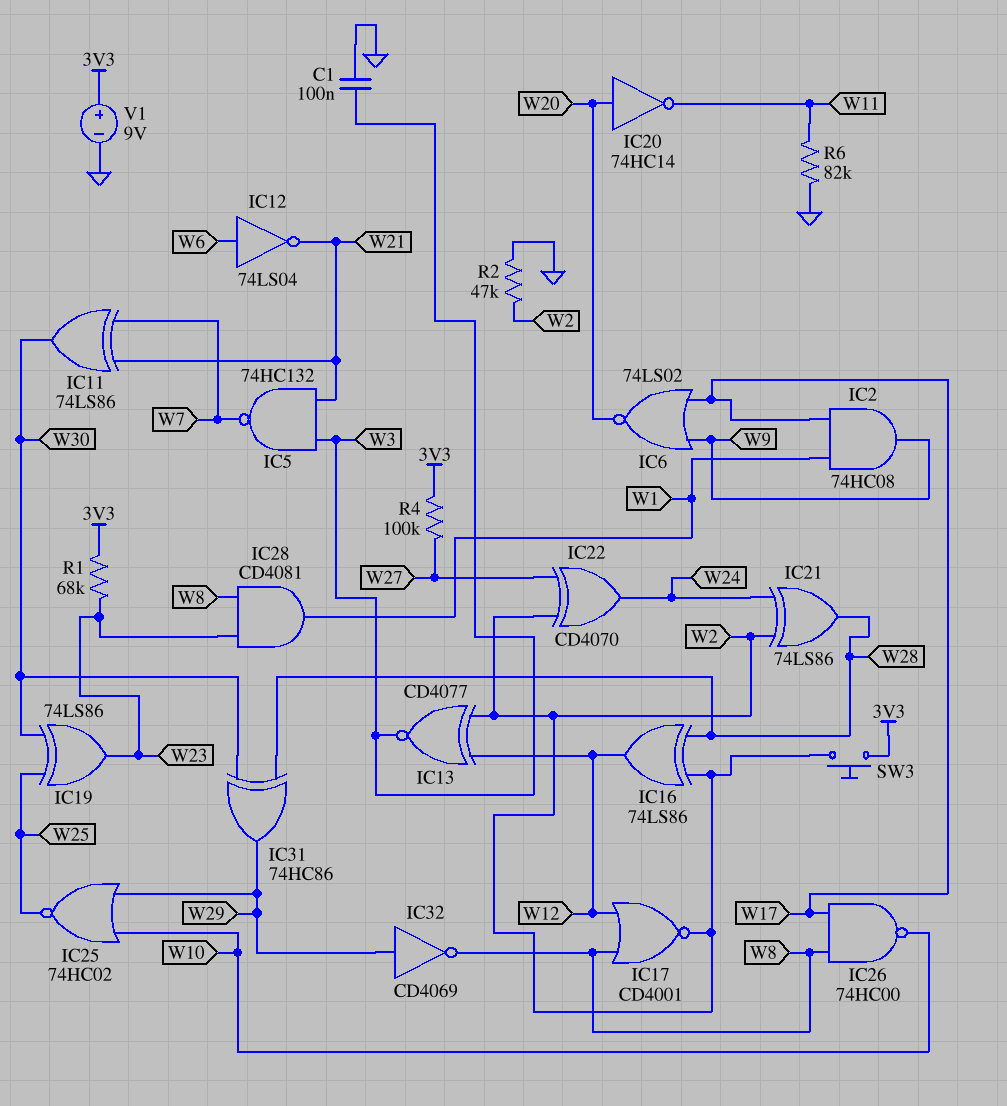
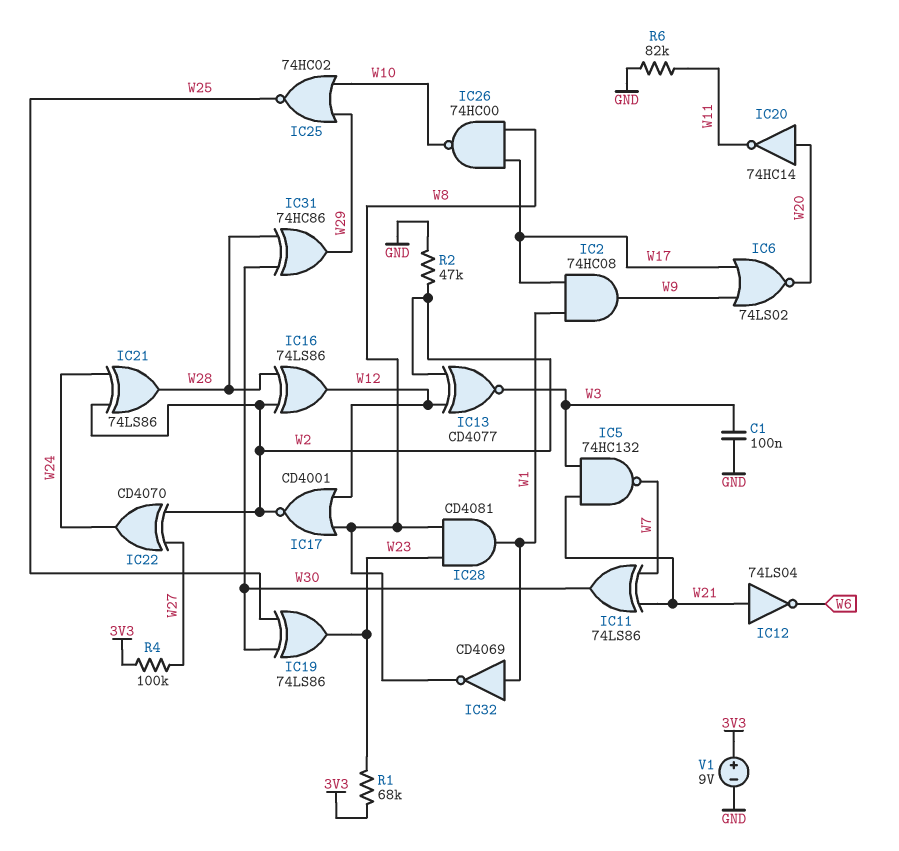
IC12: NOT 74LS04 (in W6, out W21) -> NOT 74LS04 (in W21, out W6)
IC32: NOT CD4069 (in W29, out W8) -> NOT CD4069 (in W1, out W8)
SW3: button (3V3, W2) -> none

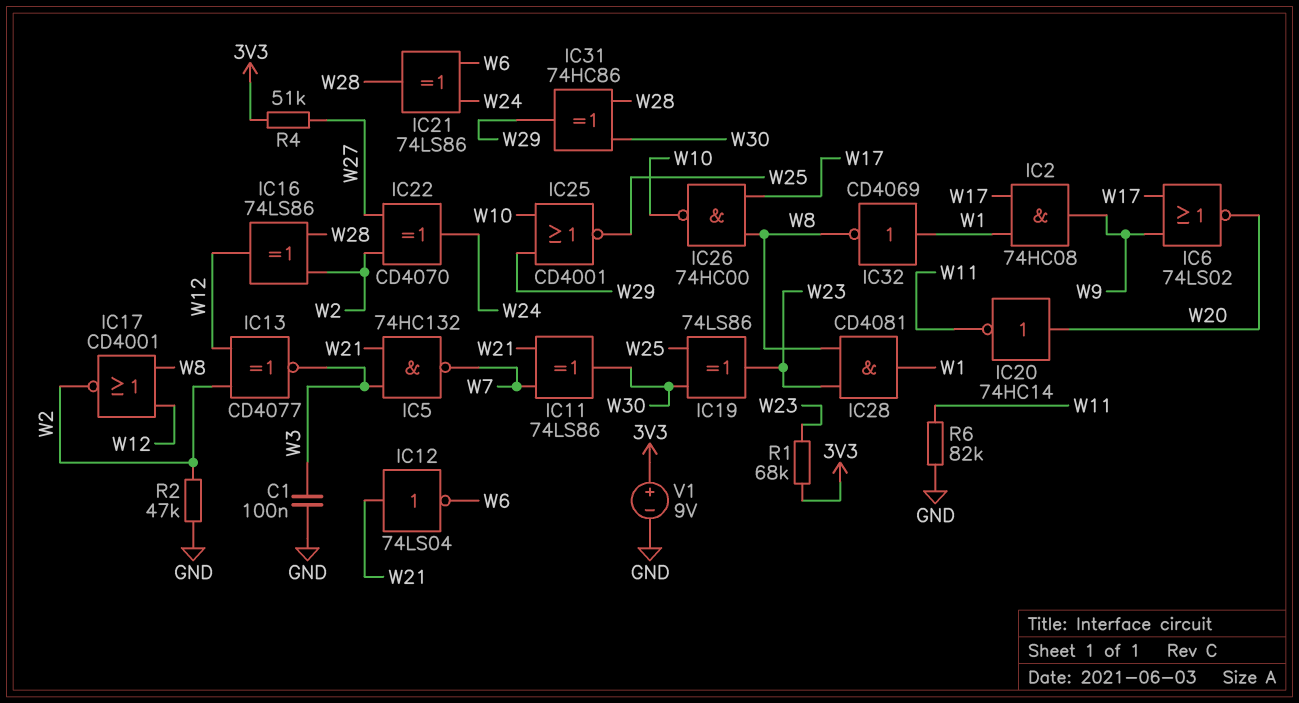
IC21: XOR 74LS86 (in W2, in W24, out W28) -> XOR 74LS86 (in W6, in W24, out W28)
IC25: NOR 74HC02 (in W10, in W29, out W25) -> NOR CD4001 (in W10, in W29, out W25)
R4: 100k (3V3, W27) -> 51k (3V3, W27)

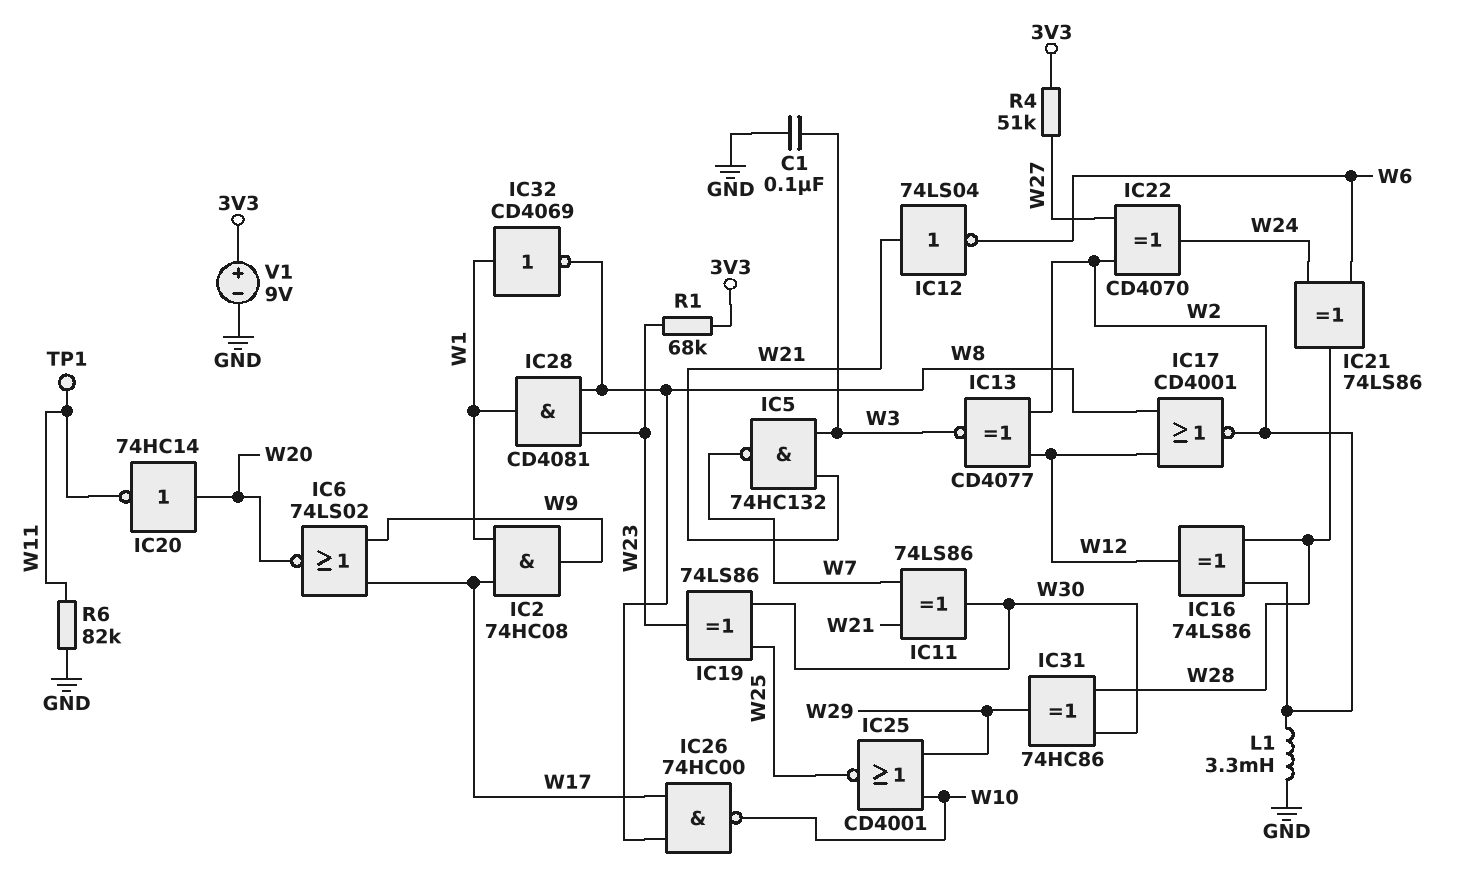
L1: none -> 3.3mH (GND, W2)
R2: 47k (GND, W2) -> none
TP1: none -> test point (W11)

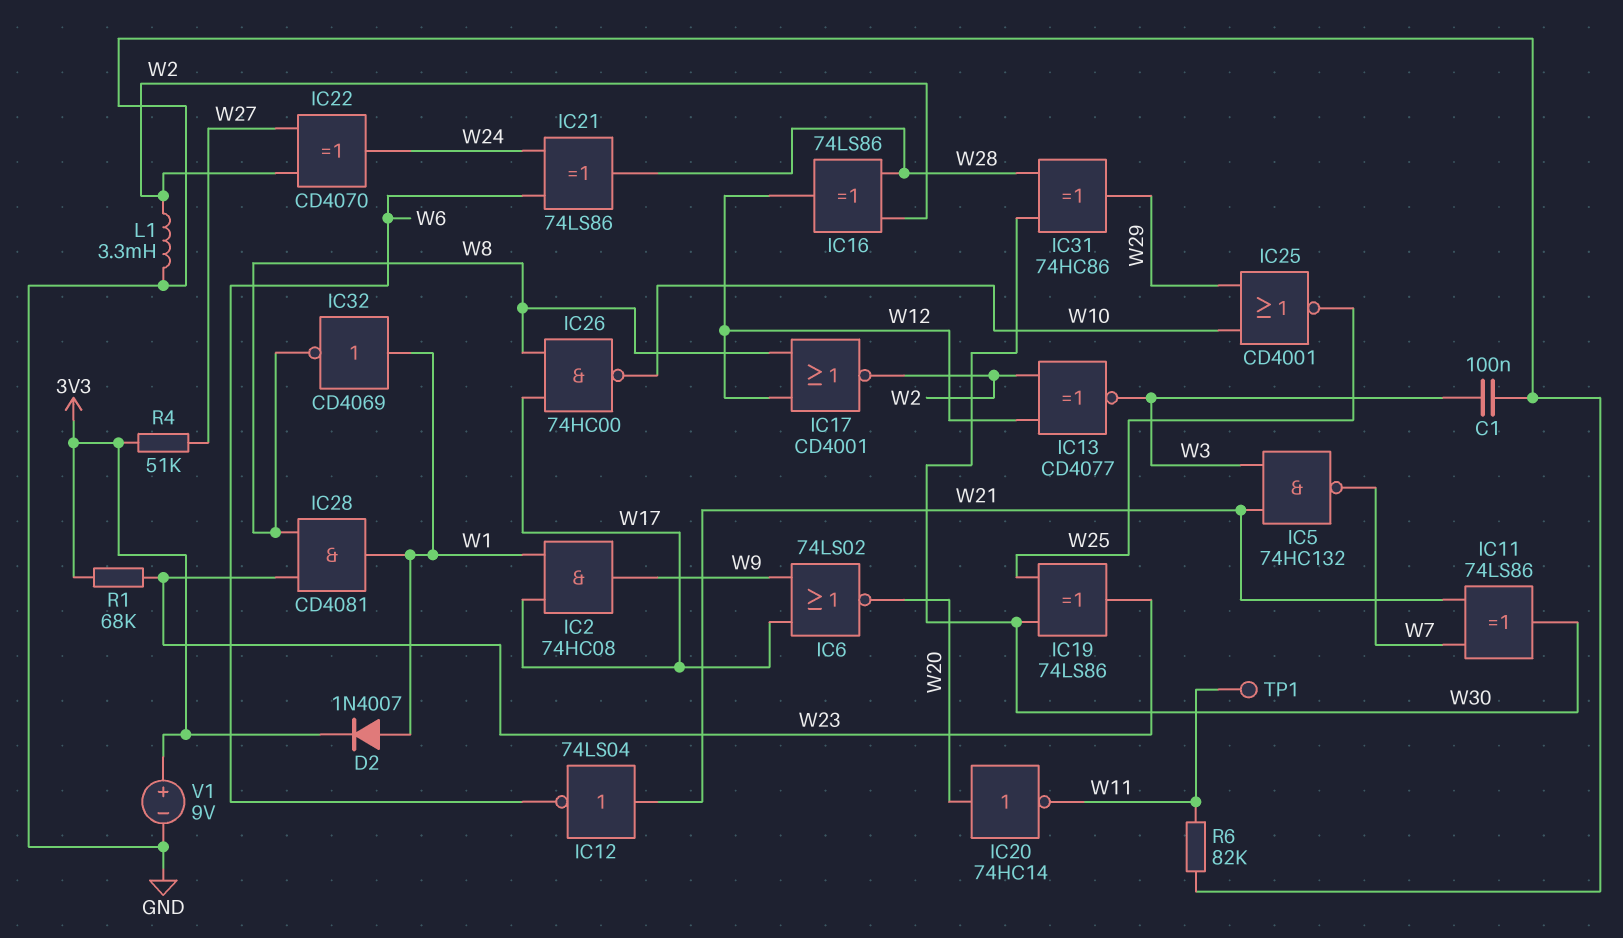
D2: none -> diode 1N4007 (A W1, K 3V3)

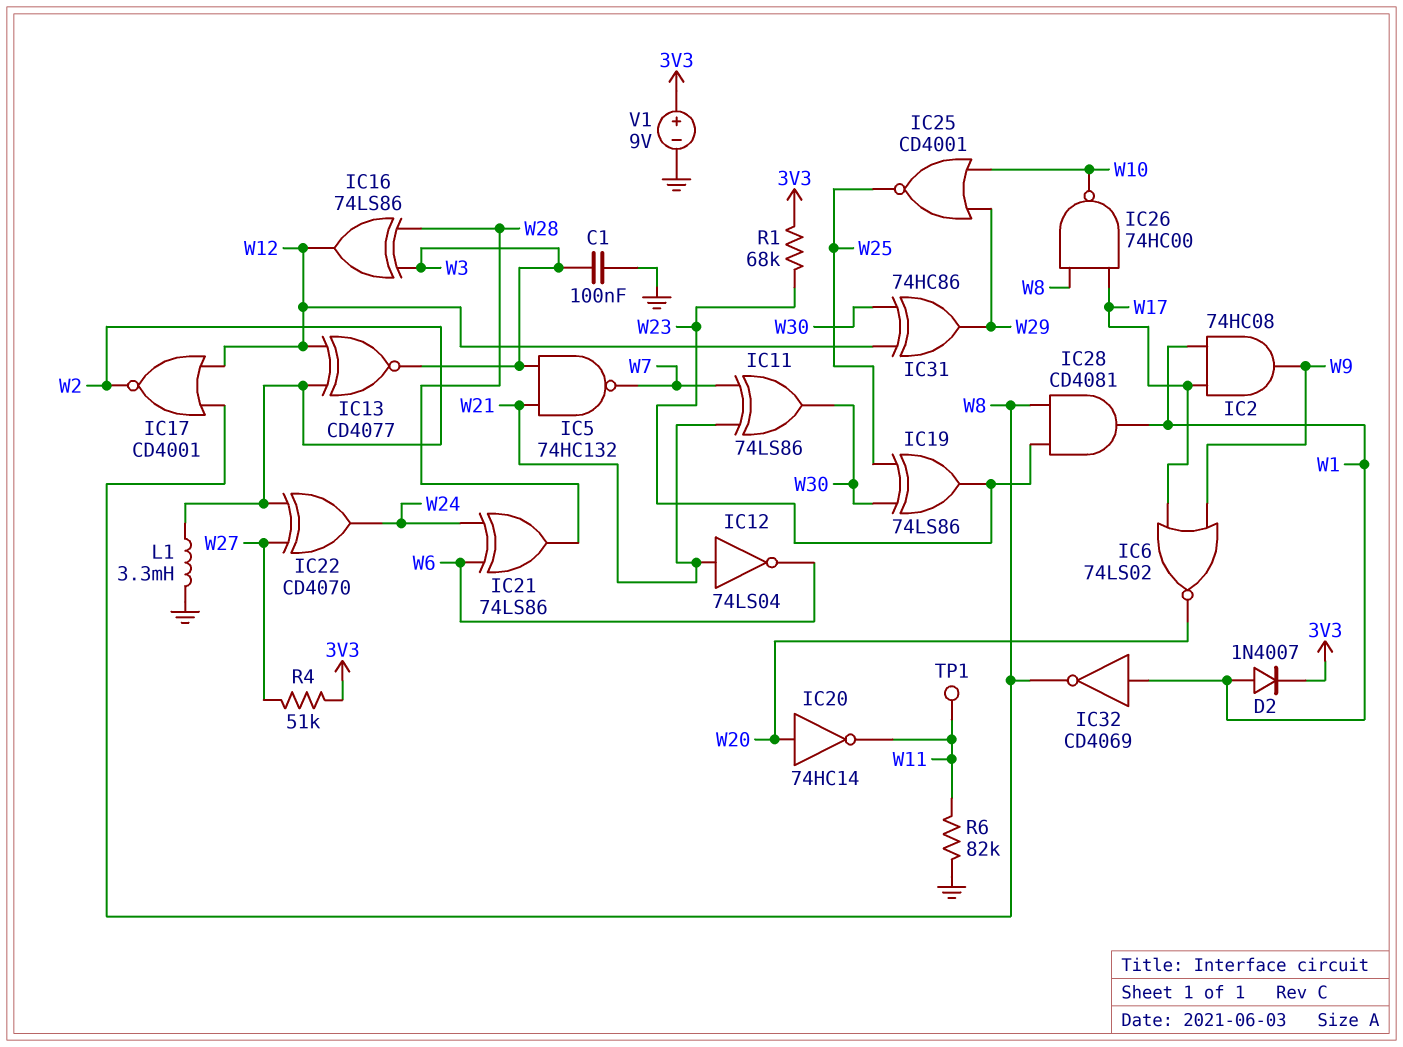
IC16: XOR 74LS86 (in W2, in W28, out W12) -> XOR 74LS86 (in W3, in W28, out W12)
IC31: XOR 74HC86 (in W28, in W30, out W29) -> XOR 74HC86 (in W12, in W30, out W29)

